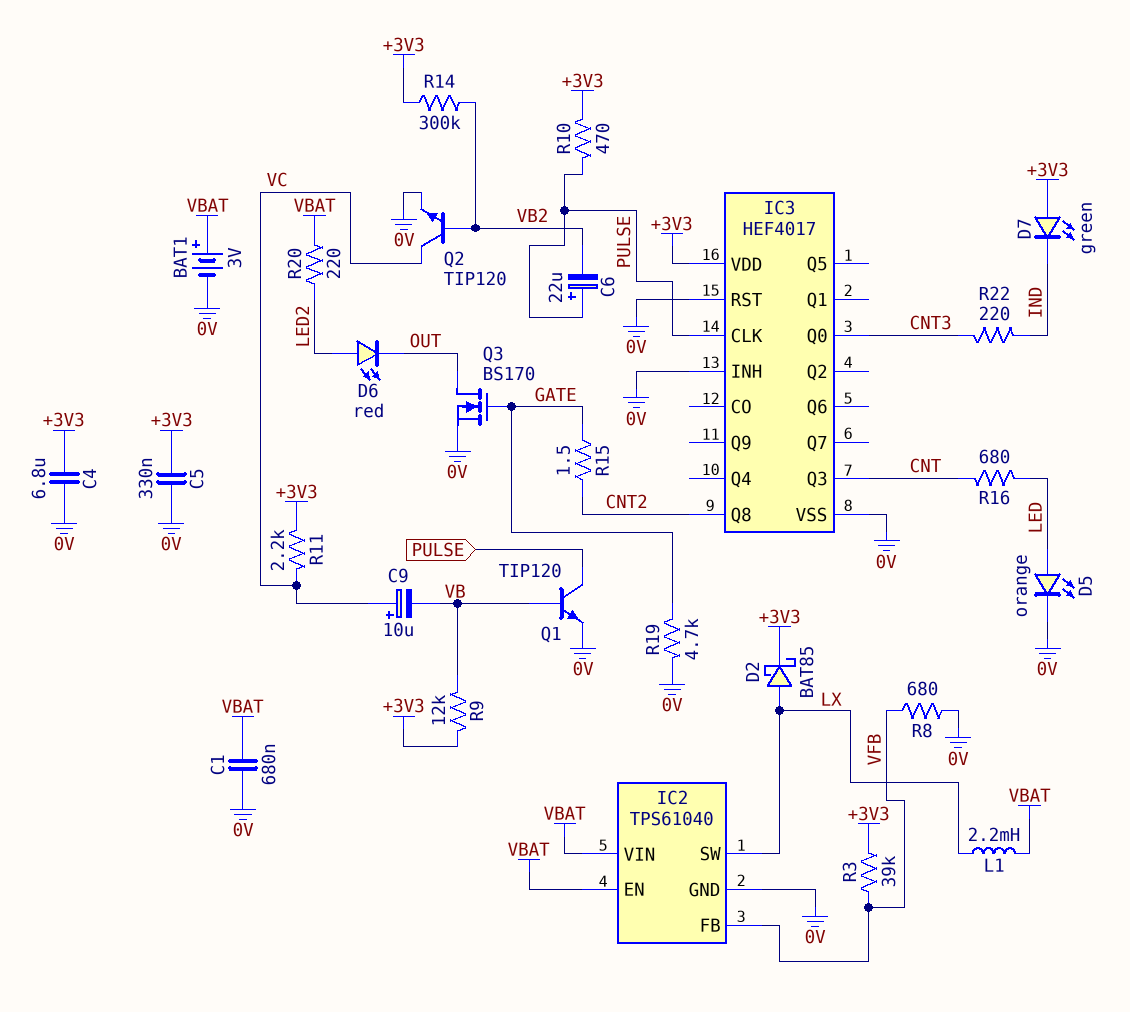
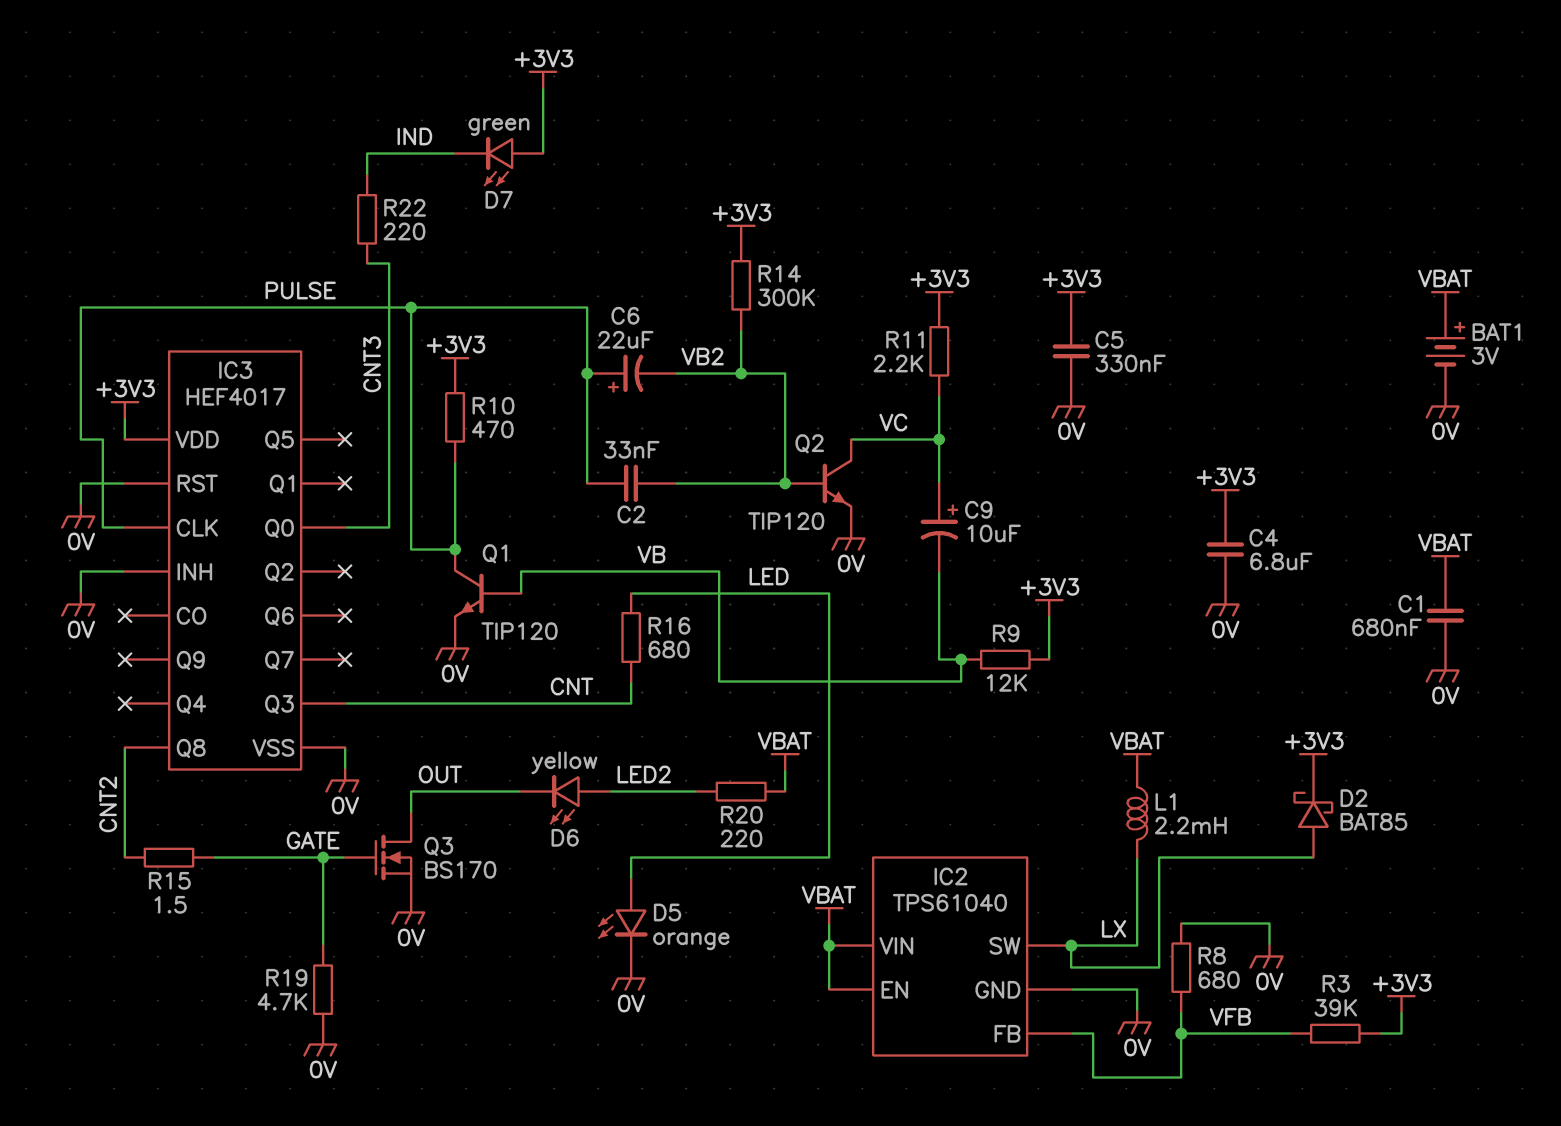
C2: none -> 33nF (PULSE, VB2)
D6: LED red (A LED2, K OUT) -> LED yellow (A LED2, K OUT)

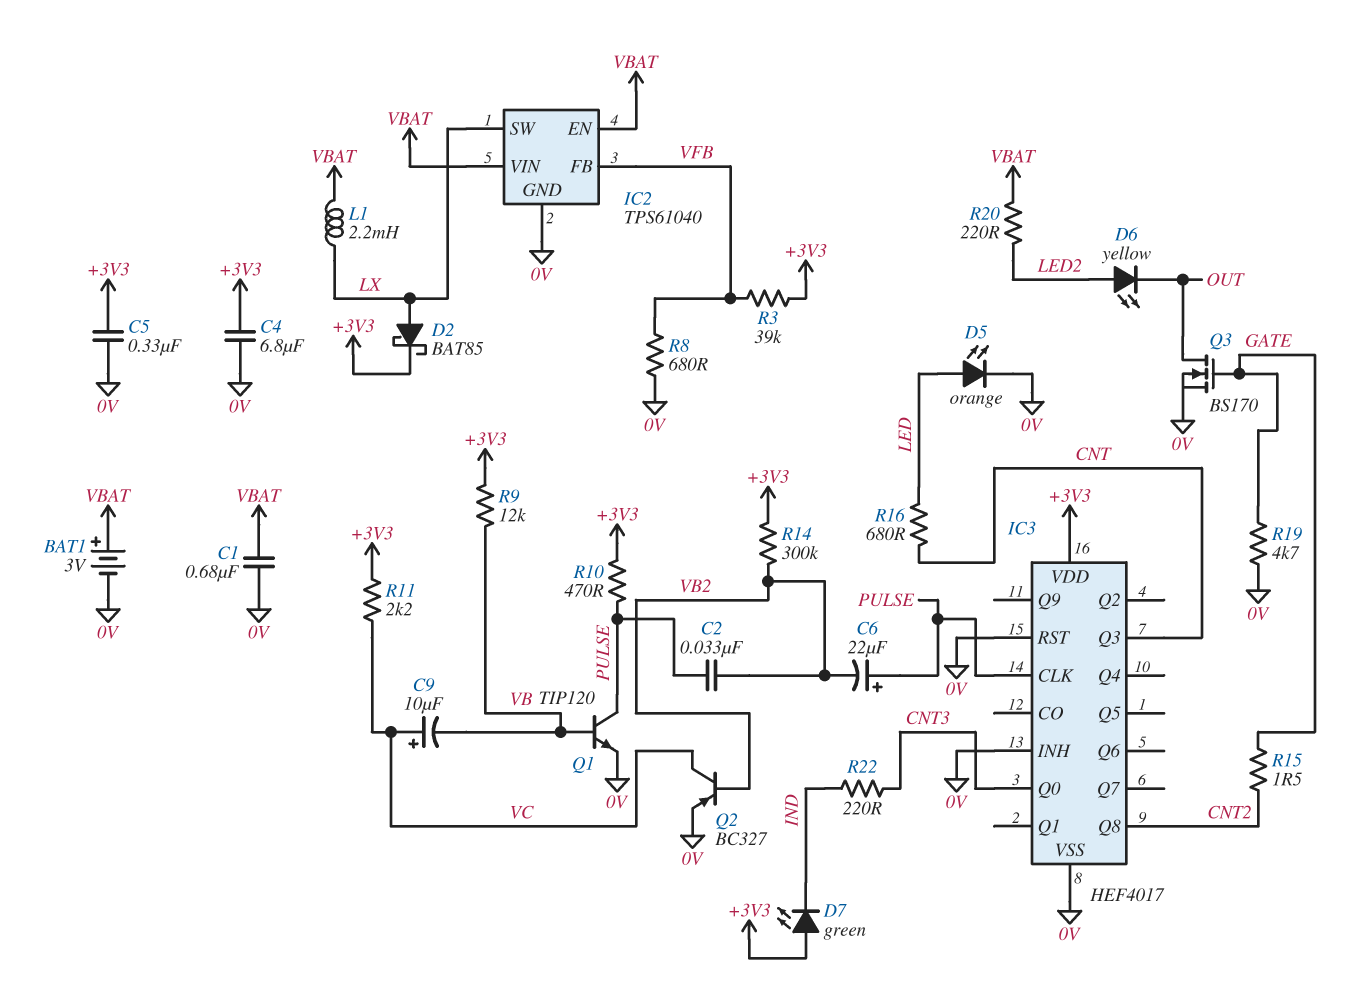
Q2: NPN TIP120 (B VB2, C VC, E 0V) -> PNP BC327 (B VB2, C VC, E 0V)

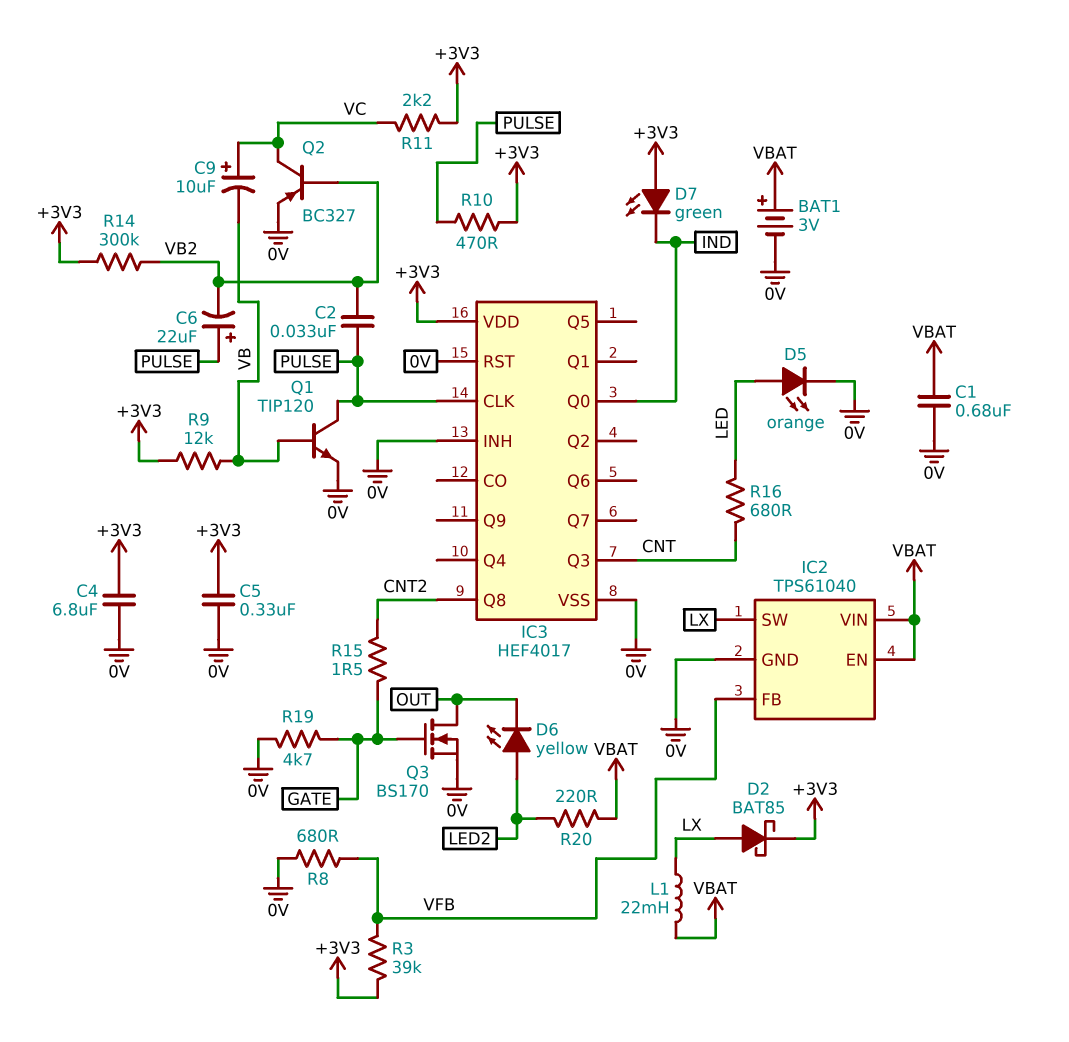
IC3 pin Q0: CNT3 -> IND
L1: 2.2mH (LX, VBAT) -> 22mH (LX, VBAT)
R22: 220 (CNT3, IND) -> none

